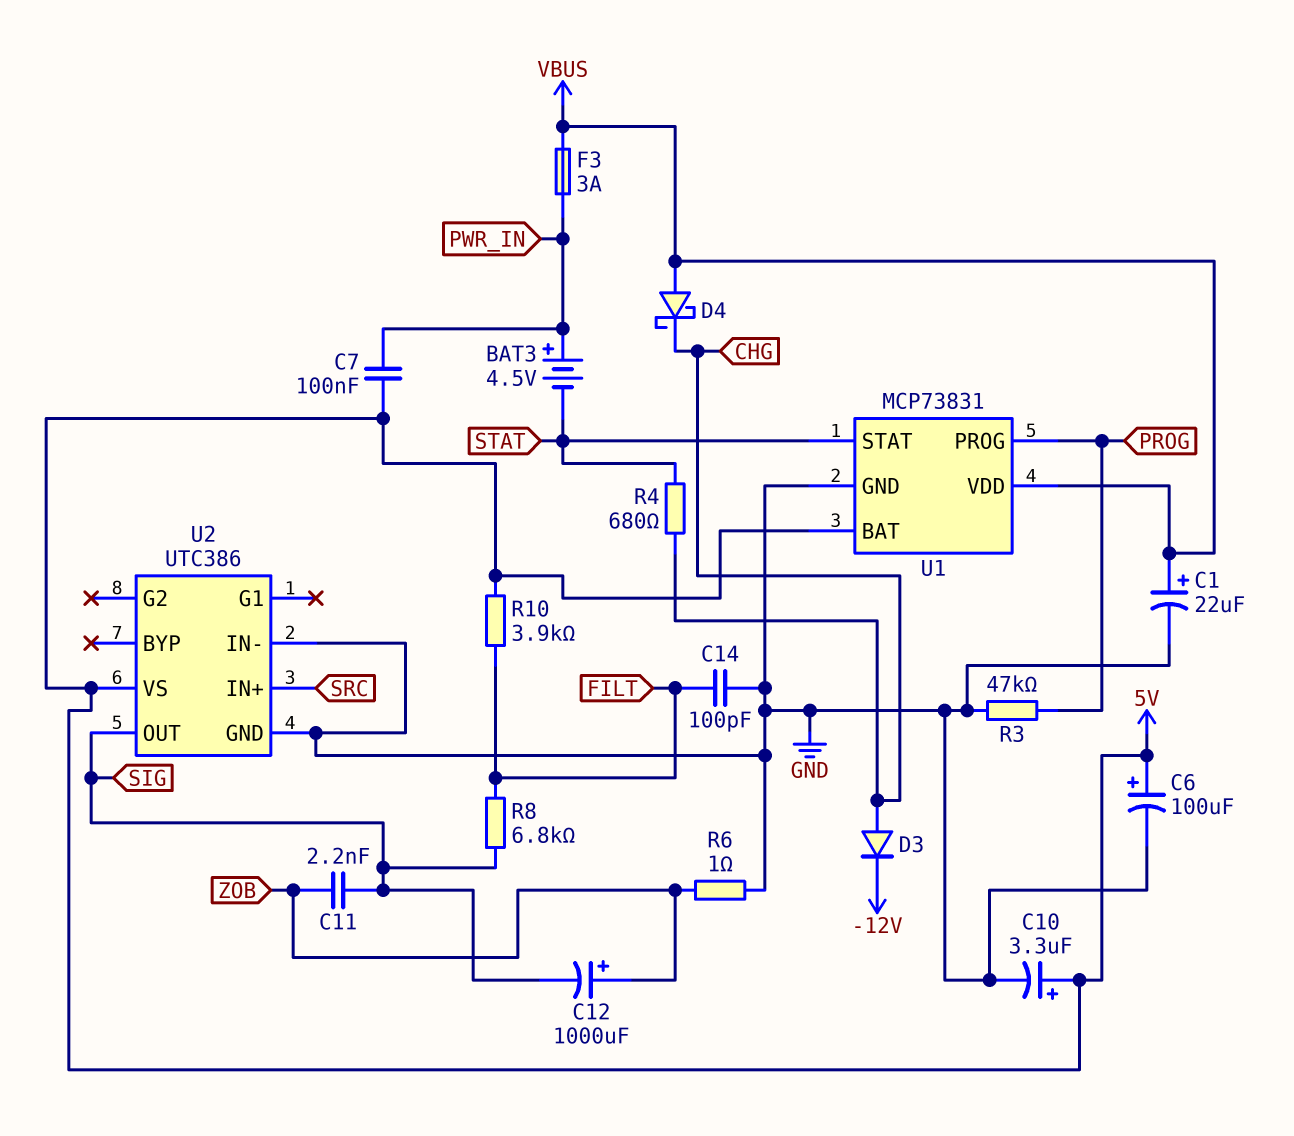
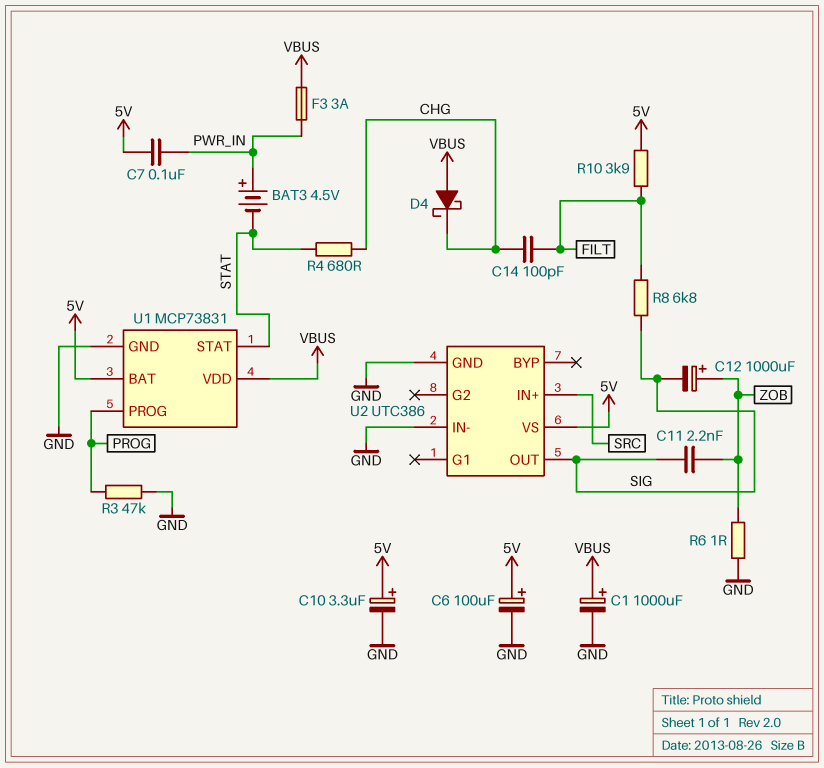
C1: 22uF (plus VBUS, minus GND) -> 1000uF (plus VBUS, minus GND)
C14: 100pF (FILT, GND) -> 100pF (CHG, FILT)
D3: diode (A CHG, K -12V) -> none

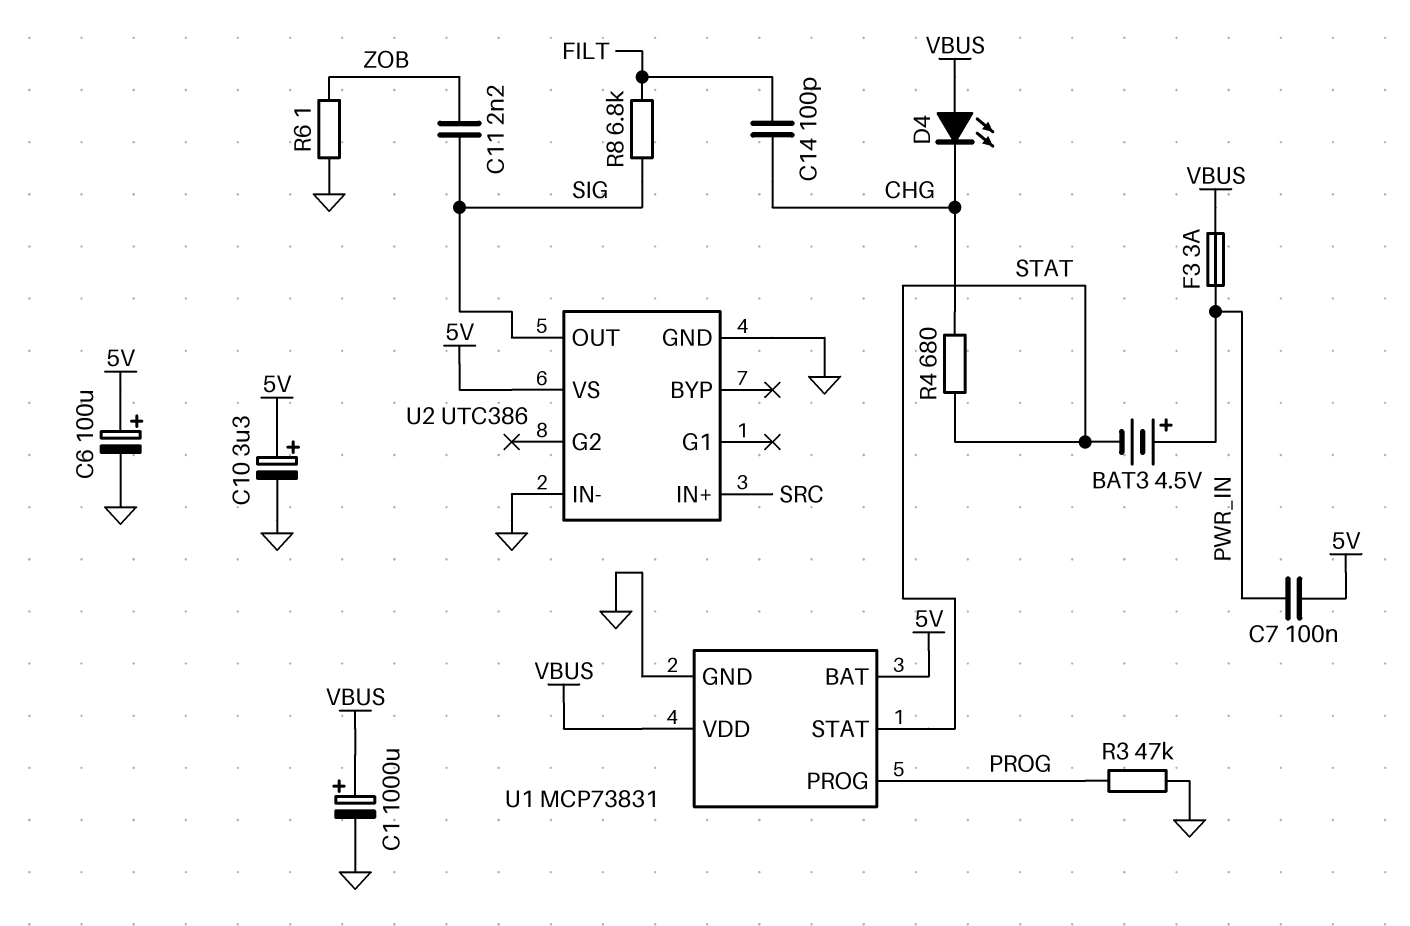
C12: 1000uF (plus ZOB, minus SIG) -> none
D4: schottky (A VBUS, K CHG) -> LED (A VBUS, K CHG)
R10: 3.9k (5V, FILT) -> none

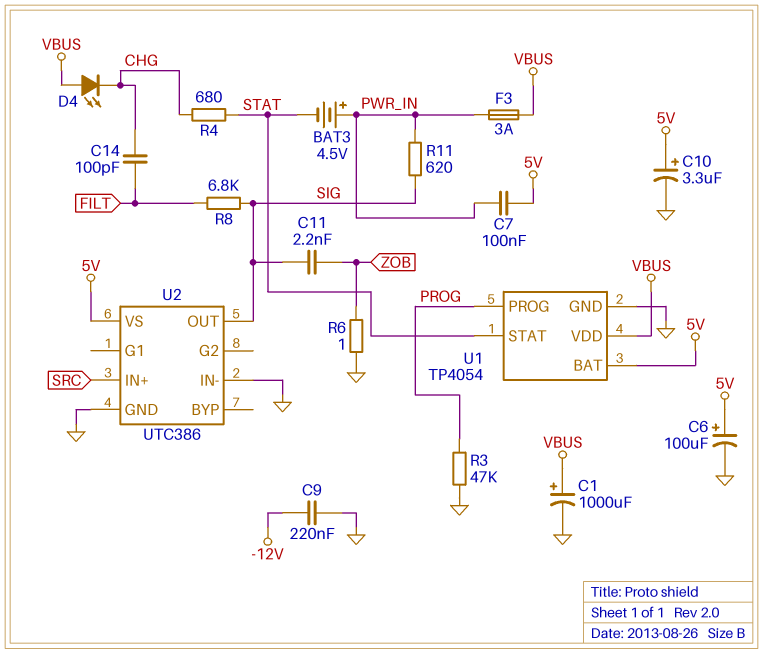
C9: none -> 220nF (-12V, GND)
R11: none -> 620 (PWR_IN, SIG)
U1: MCP73831 -> TP4054

